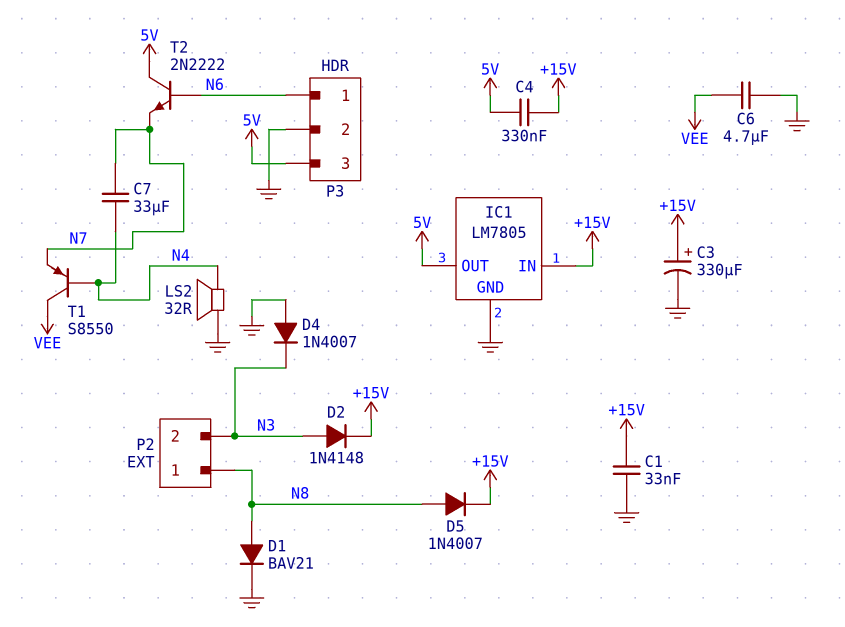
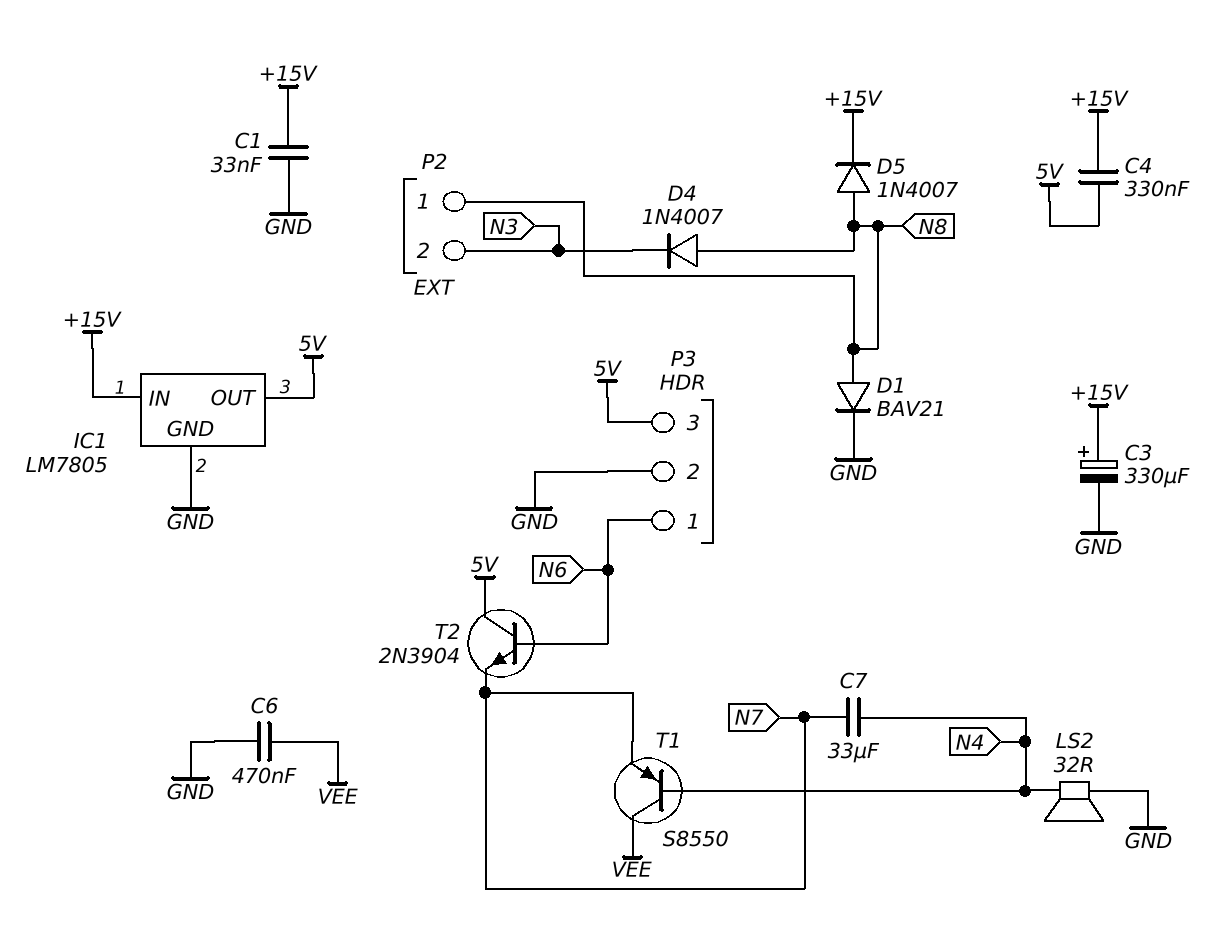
C6: 4.7uF (GND, VEE) -> 470nF (GND, VEE)
D2: diode 1N4148 (A N3, K +15V) -> none
D4: diode 1N4007 (A GND, K N3) -> diode 1N4007 (A N8, K N3)
T2: NPN 2N2222 (B N6, C 5V, E N7) -> NPN 2N3904 (B N6, C 5V, E N7)

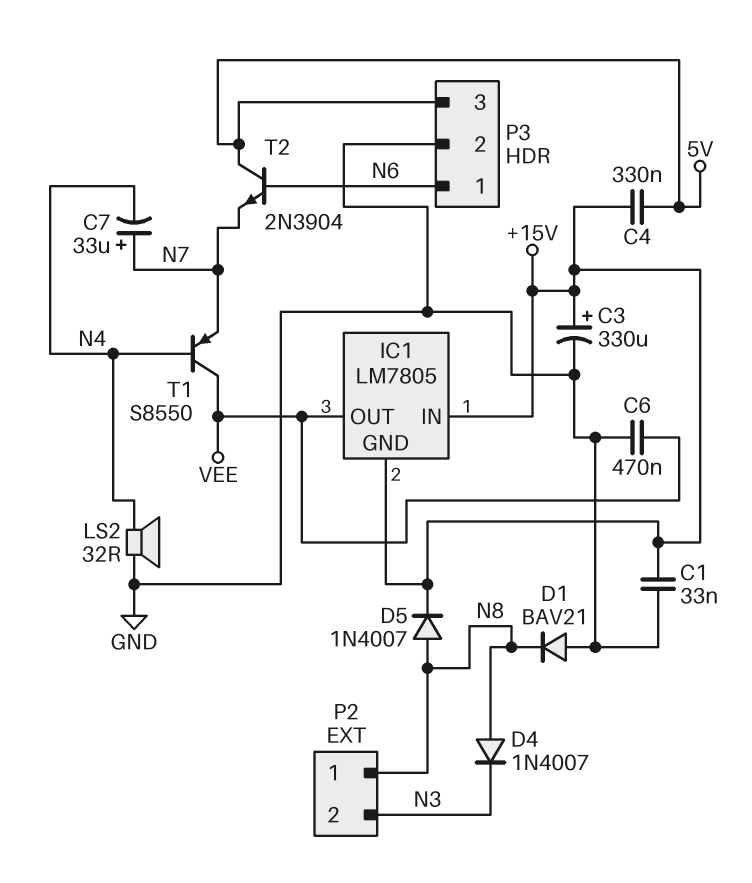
C7: 33uF (N4, N7) -> 33uF (plus N7, minus N4)
D1: diode BAV21 (A N8, K GND) -> diode BAV21 (A GND, K N8)
IC1 pin GND: GND -> +15V
IC1 pin OUT: 5V -> VEE

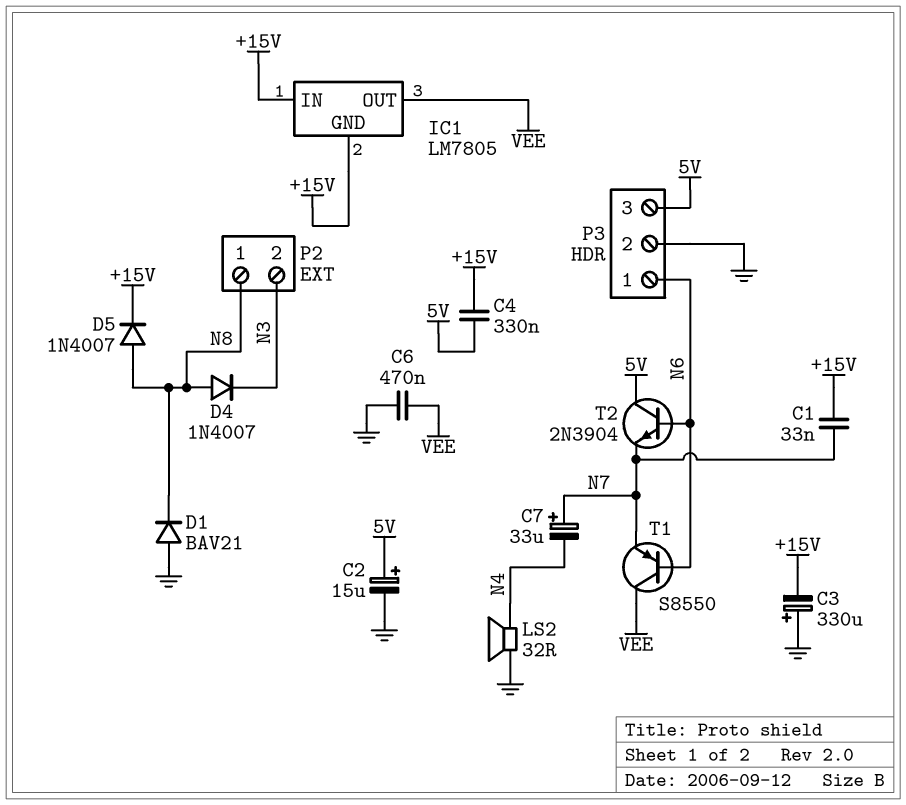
C1: 33nF (+15V, GND) -> 33nF (+15V, N7)
C2: none -> 15uF (plus 5V, minus GND)
C3: 330uF (plus +15V, minus GND) -> 330uF (plus GND, minus +15V)
T1: PNP S8550 (B N4, C VEE, E N7) -> PNP S8550 (B N6, C VEE, E N7)

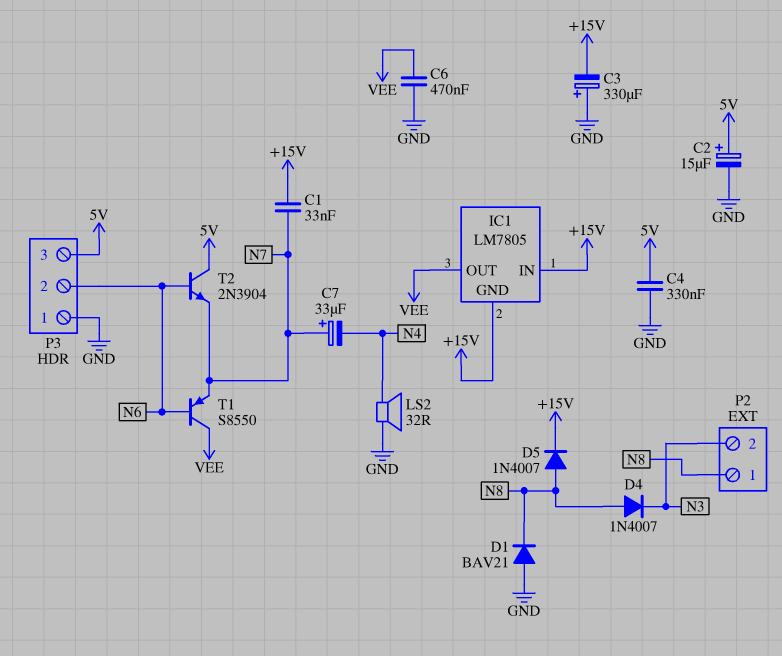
C4: 330nF (+15V, 5V) -> 330nF (5V, GND)
P3 pin 1: N6 -> GND
P3 pin 2: GND -> N6

